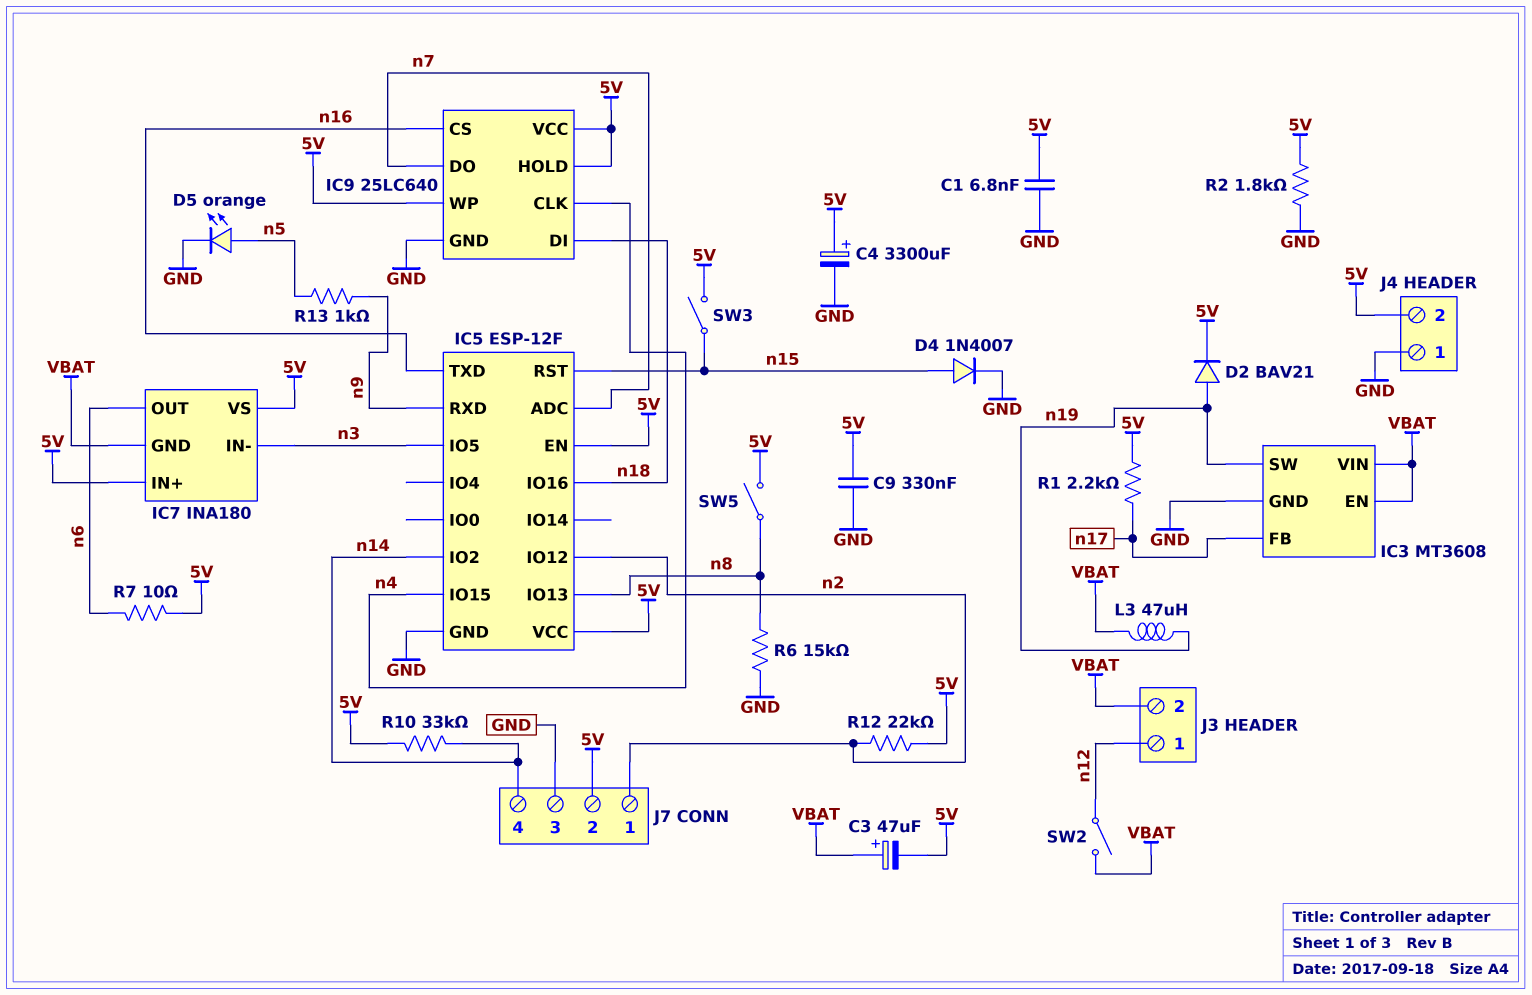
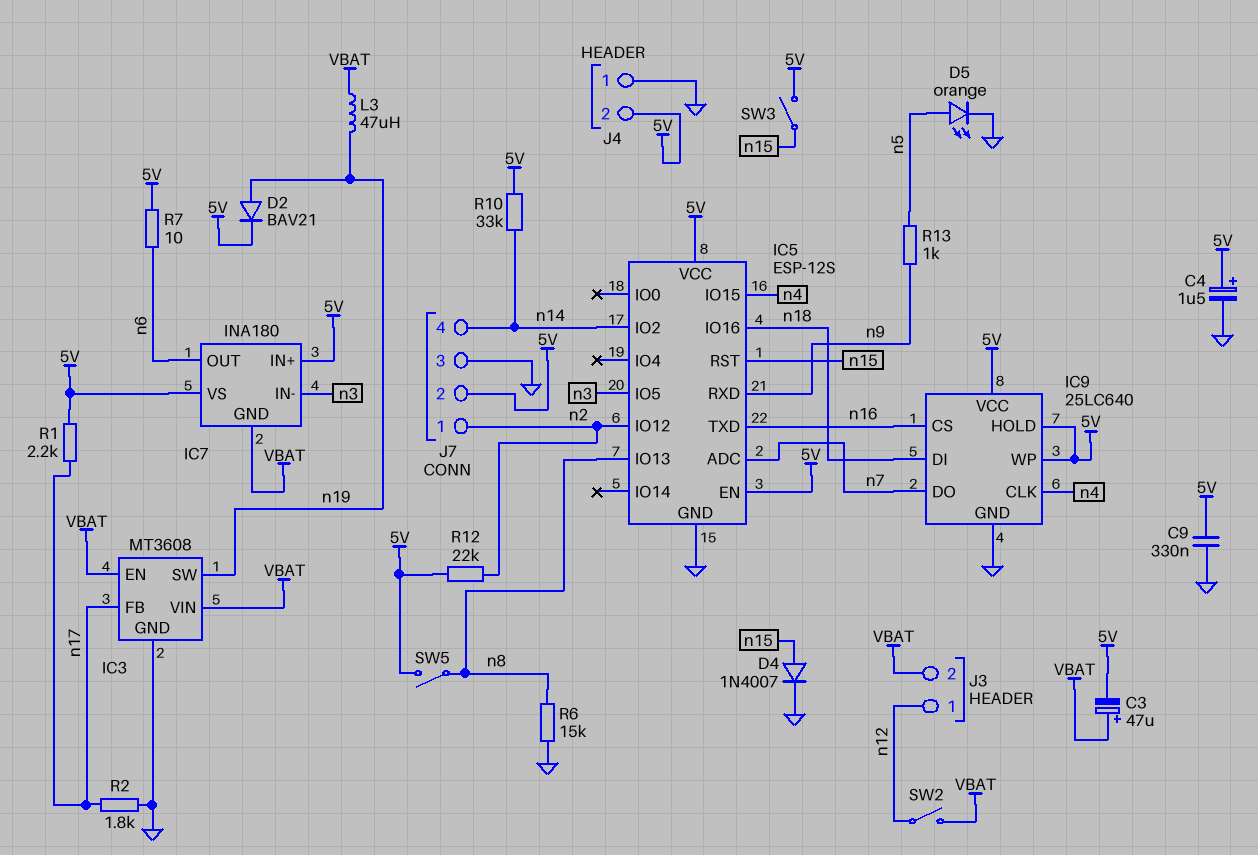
C1: 6.8nF (5V, GND) -> none
C4: 3300uF (plus 5V, minus GND) -> 1.5uF (plus 5V, minus GND)
IC5: ESP-12F -> ESP-12S
R2: 1.8k (5V, GND) -> 1.8k (GND, n17)

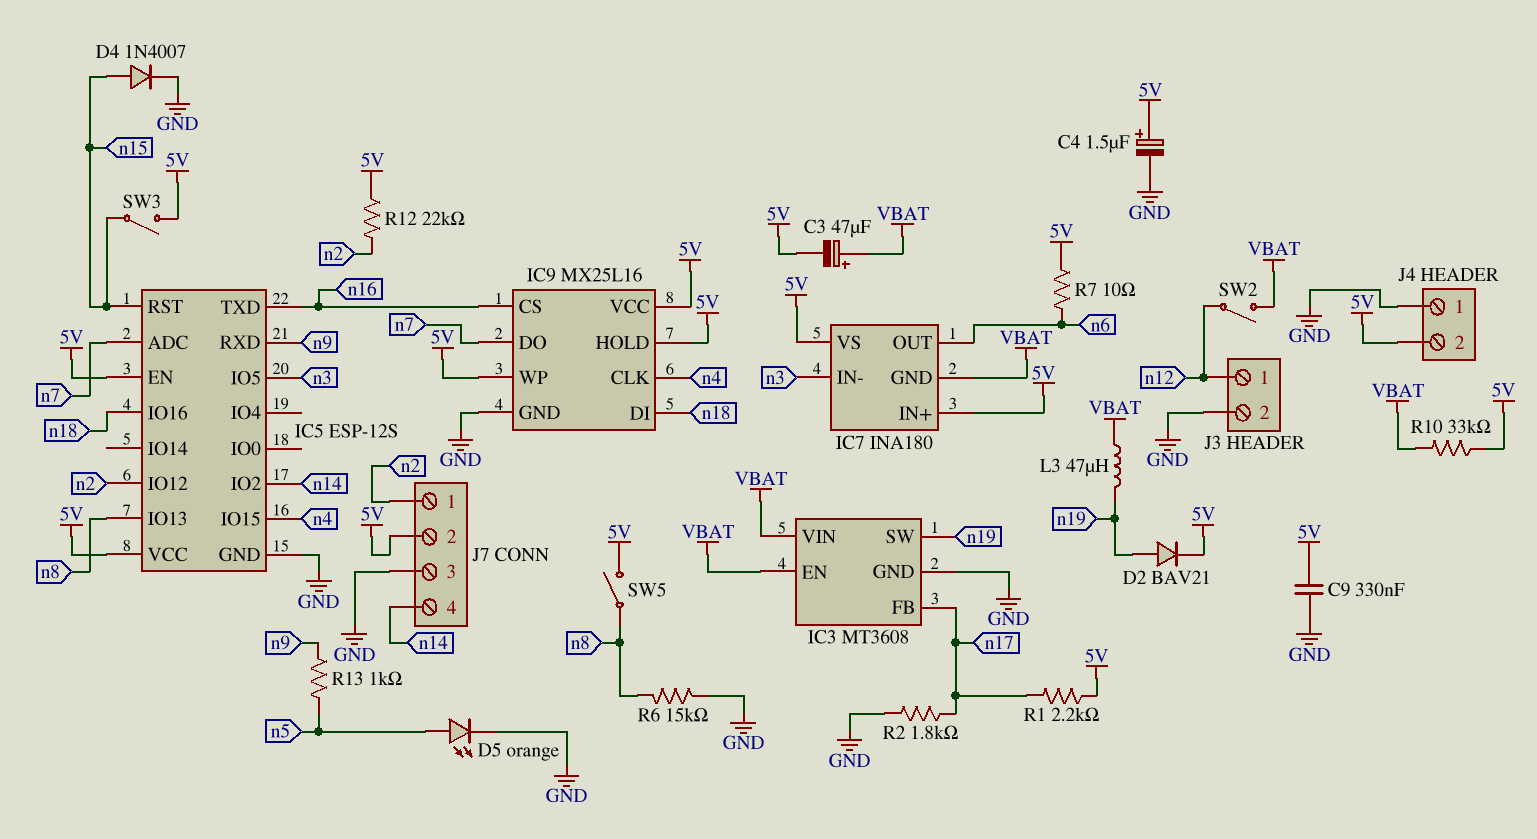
IC9: 25LC640 -> MX25L16
J3 pin 2: VBAT -> GND
R10: 33k (5V, n14) -> 33k (5V, VBAT)

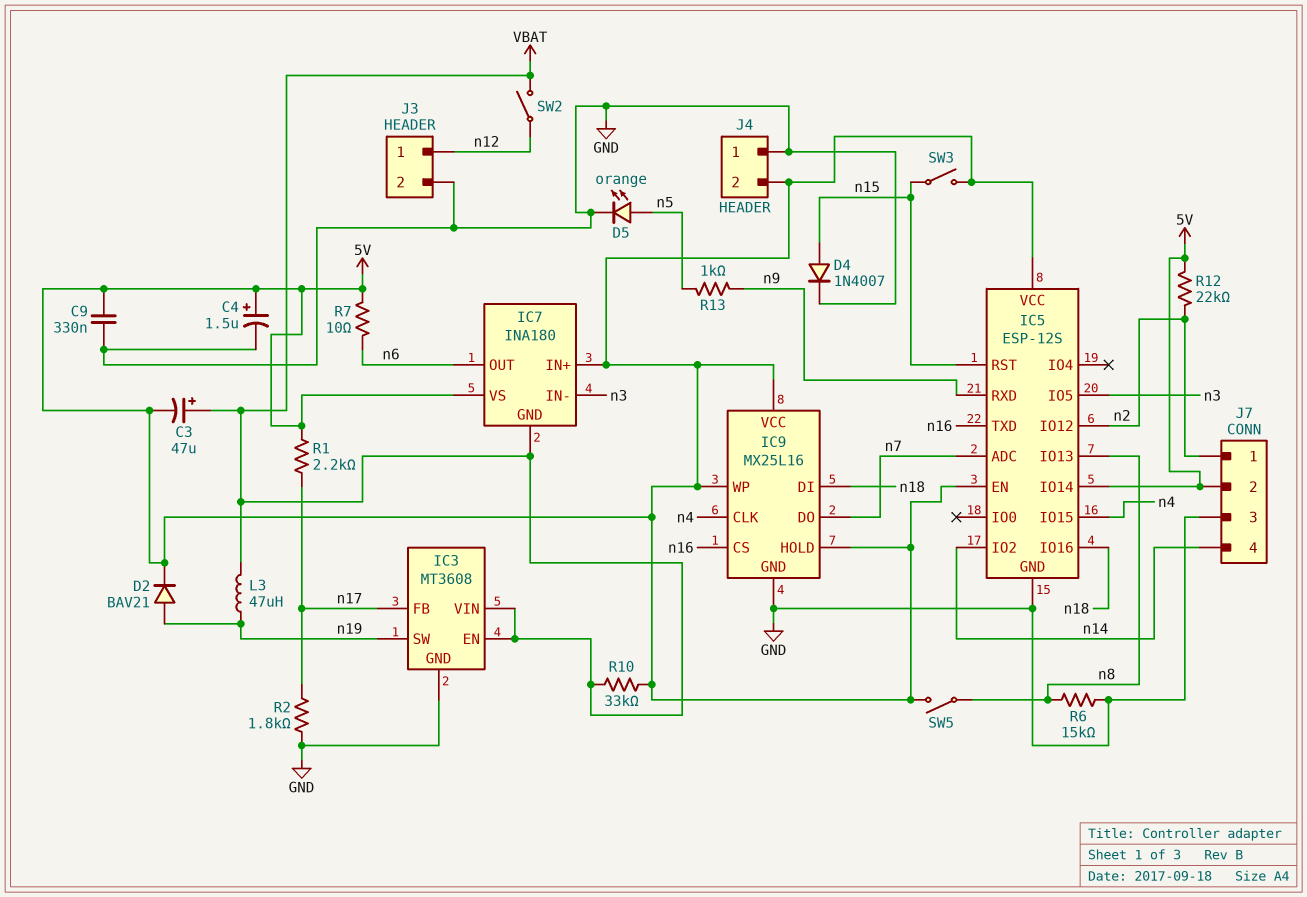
IC5 pin IO14: none -> 5V

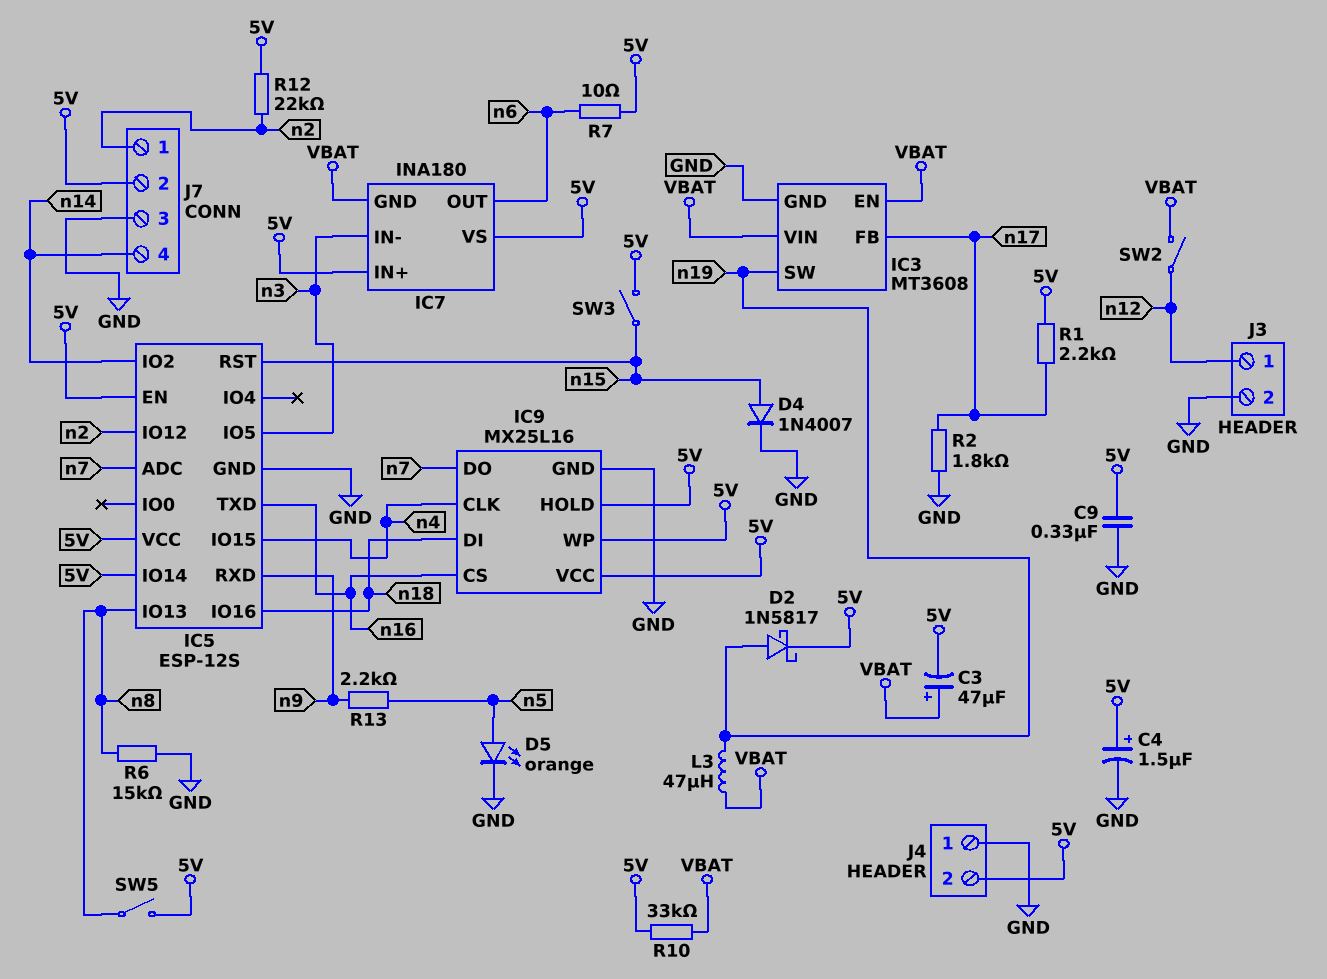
D2: diode BAV21 (A n19, K 5V) -> schottky 1N5817 (A n19, K 5V)
R13: 1k (n5, n9) -> 2.2k (n5, n9)

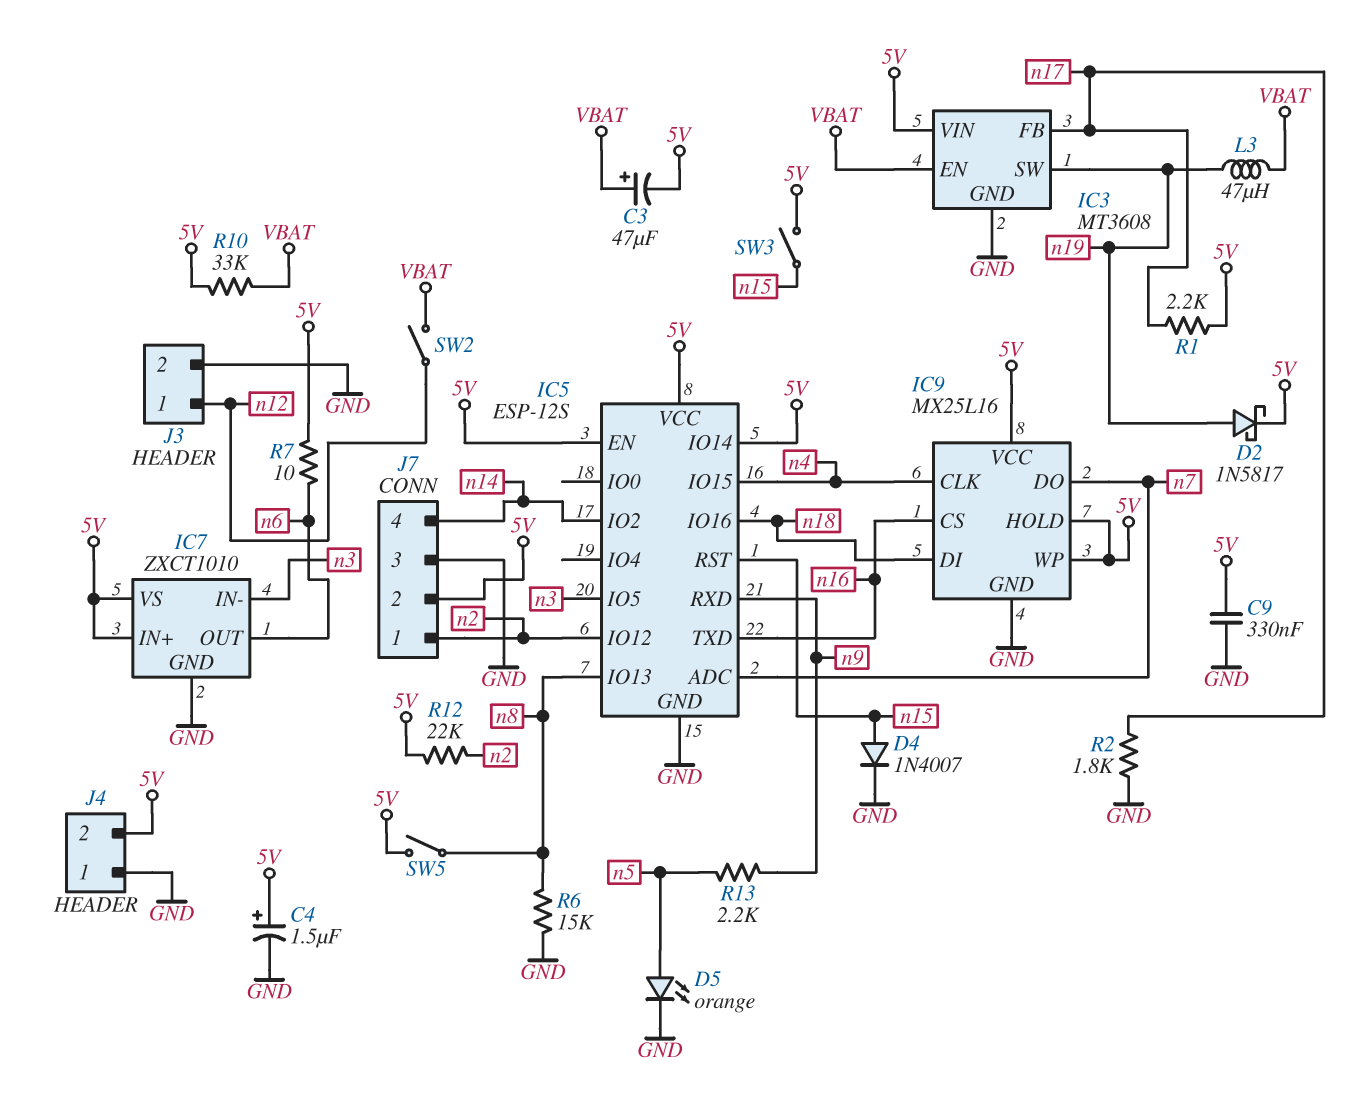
IC3 pin VIN: VBAT -> 5V
IC7: INA180 -> ZXCT1010
IC7 pin GND: VBAT -> GND

